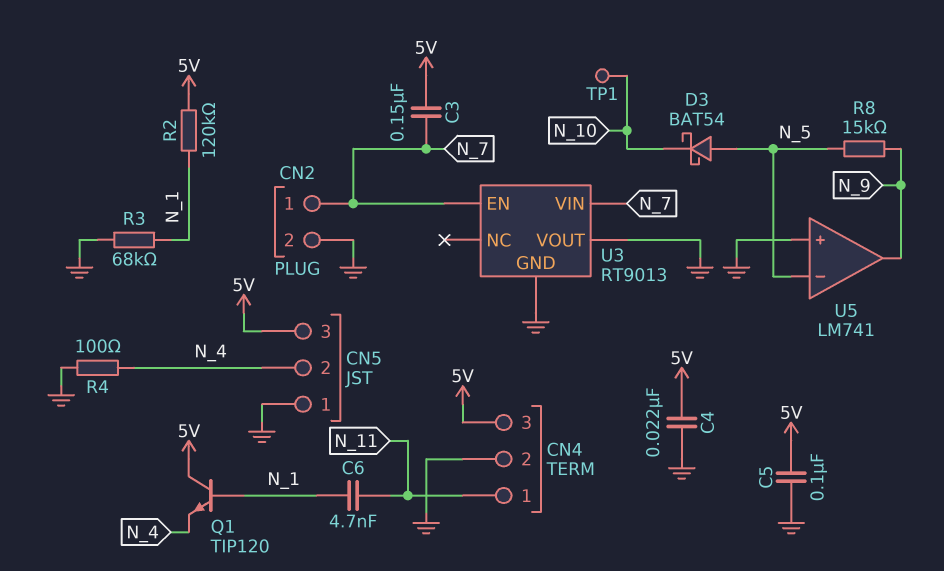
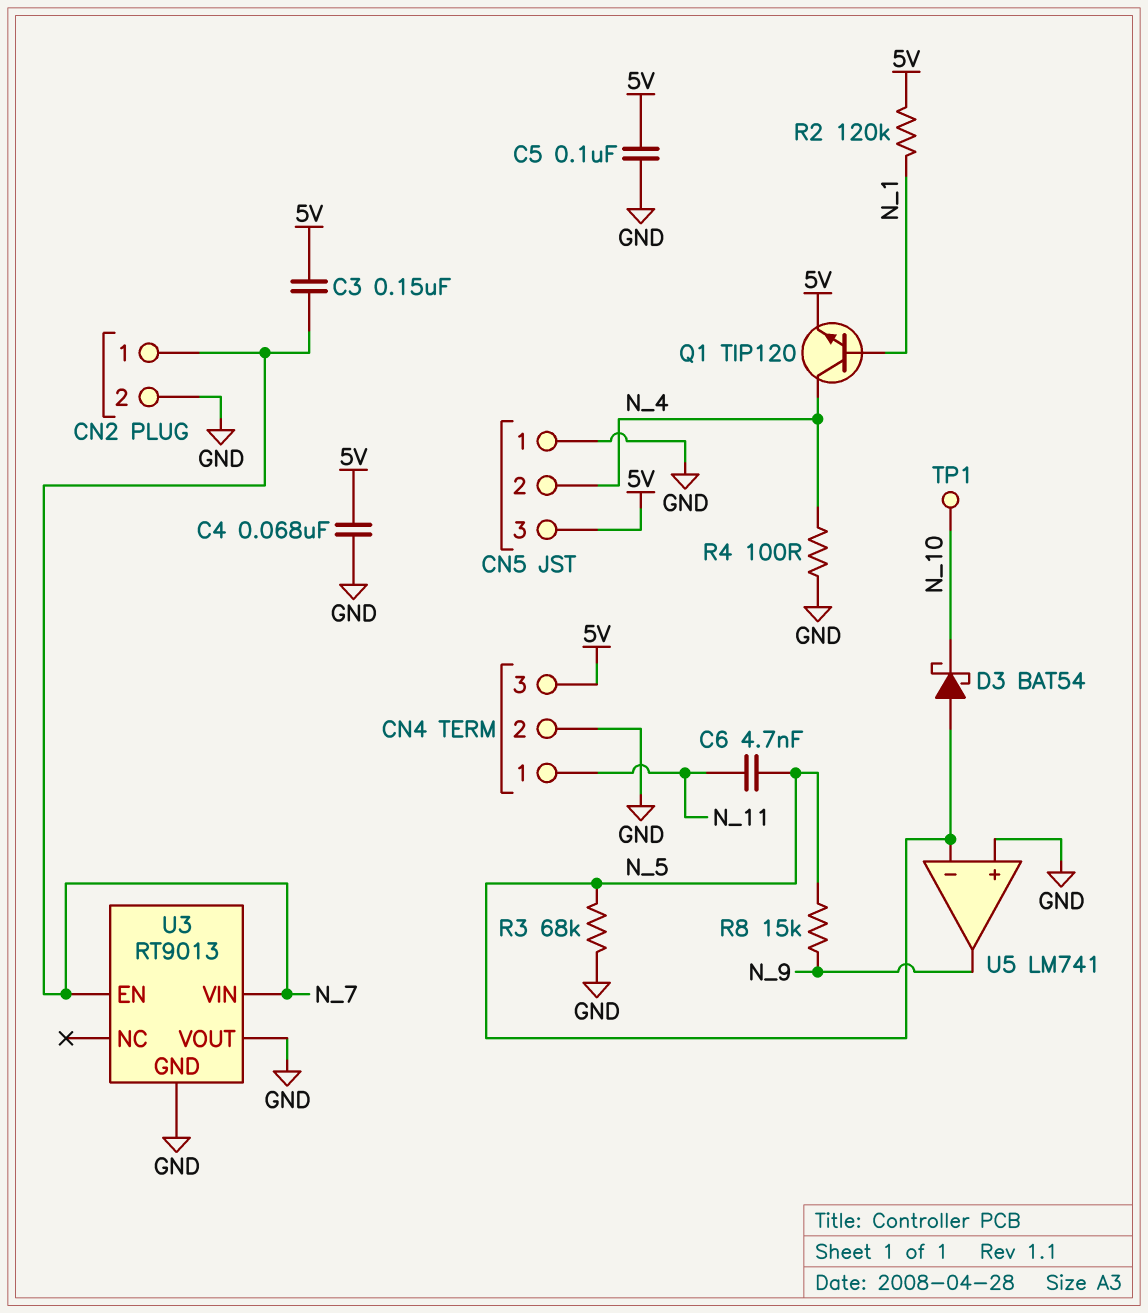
C4: 22nF (5V, GND) -> 68nF (5V, GND)
C6: 4.7nF (N_1, N_11) -> 4.7nF (N_5, N_11)
Q1: NPN TIP120 (B N_1, C 5V, E N_4) -> NPN TIP120 (B N_1, C N_4, E 5V)
R3: 68k (GND, N_1) -> 68k (GND, N_5)

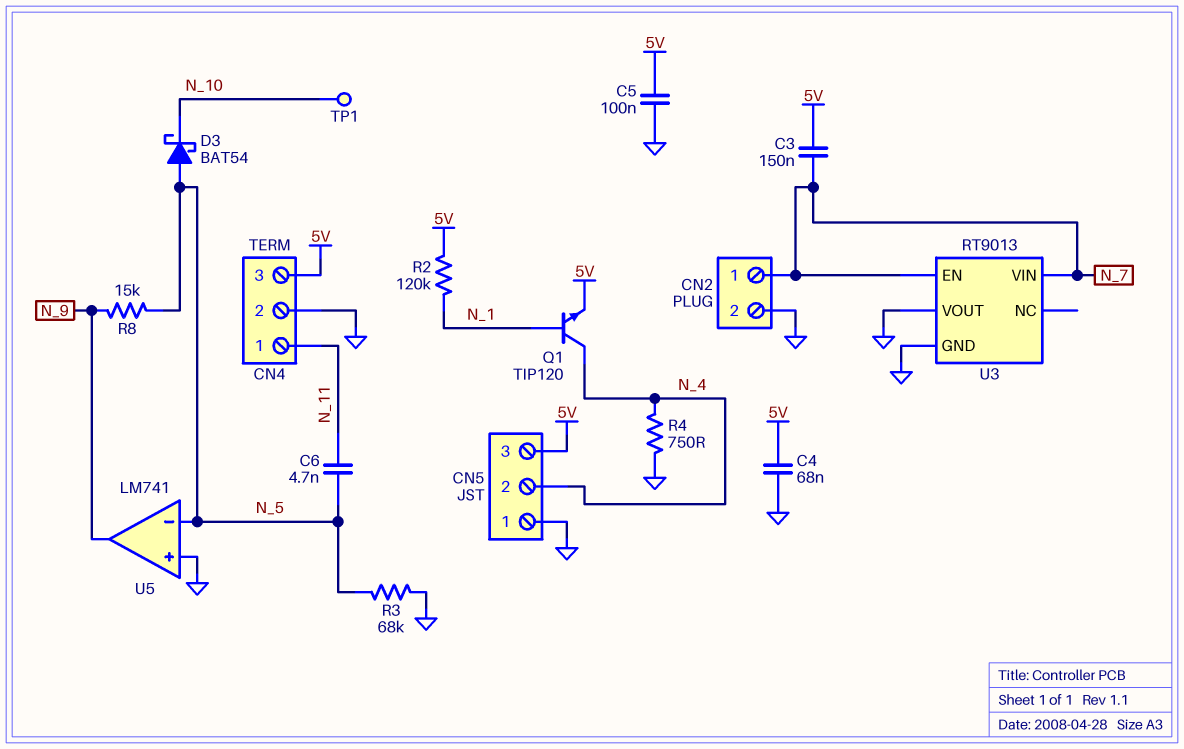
R4: 100 (GND, N_4) -> 750 (GND, N_4)

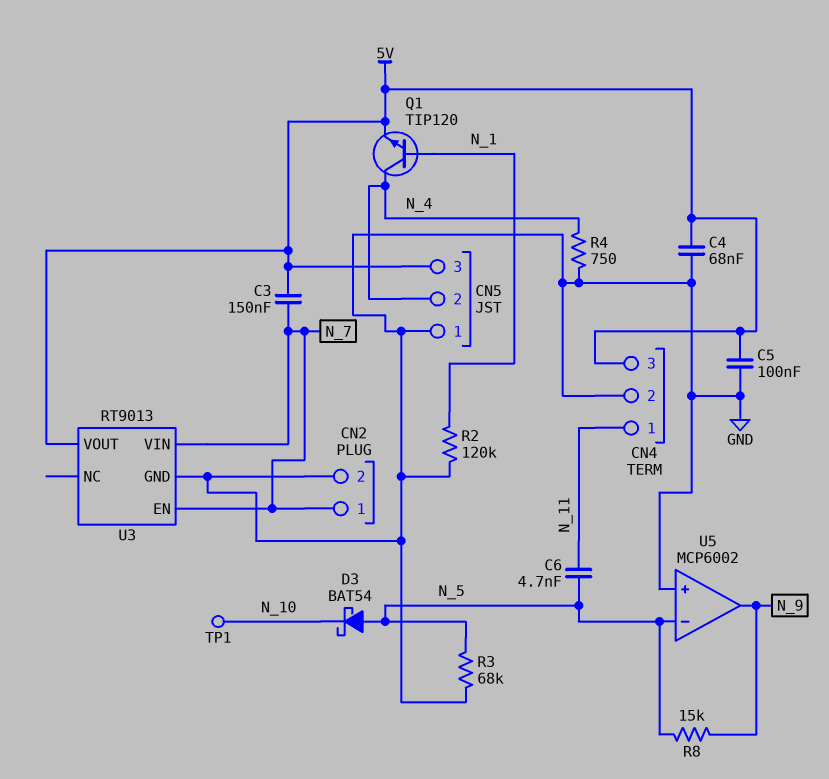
R2: 120k (5V, N_1) -> 120k (GND, N_1)
U3 pin VOUT: GND -> 5V
U5: LM741 -> MCP6002

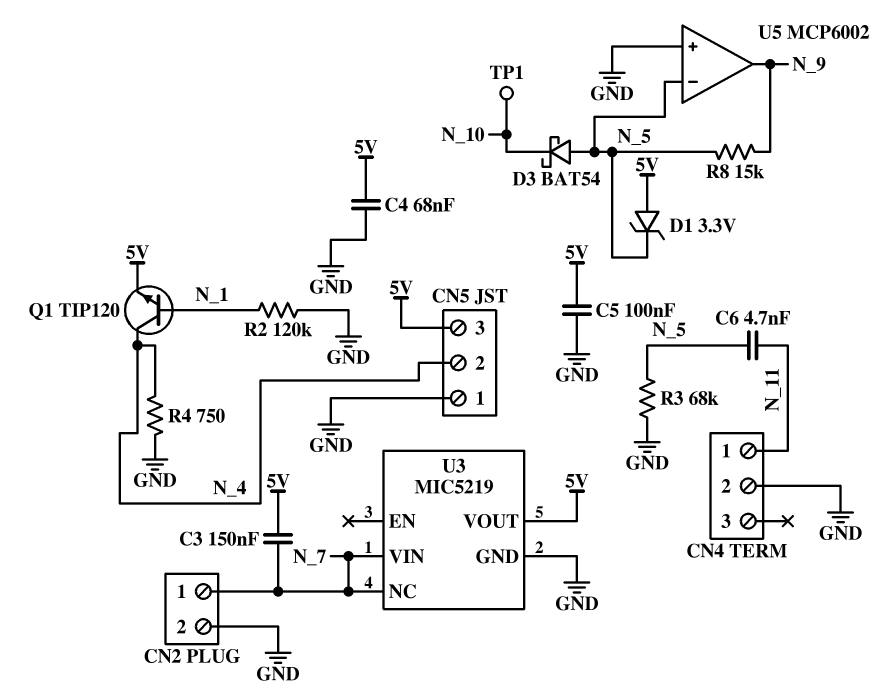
CN4 pin 3: 5V -> none
D1: none -> zener 3.3V (A 5V, K N_5)
U3: RT9013 -> MIC5219
U3 pin EN: N_7 -> none
U3 pin NC: none -> N_7

